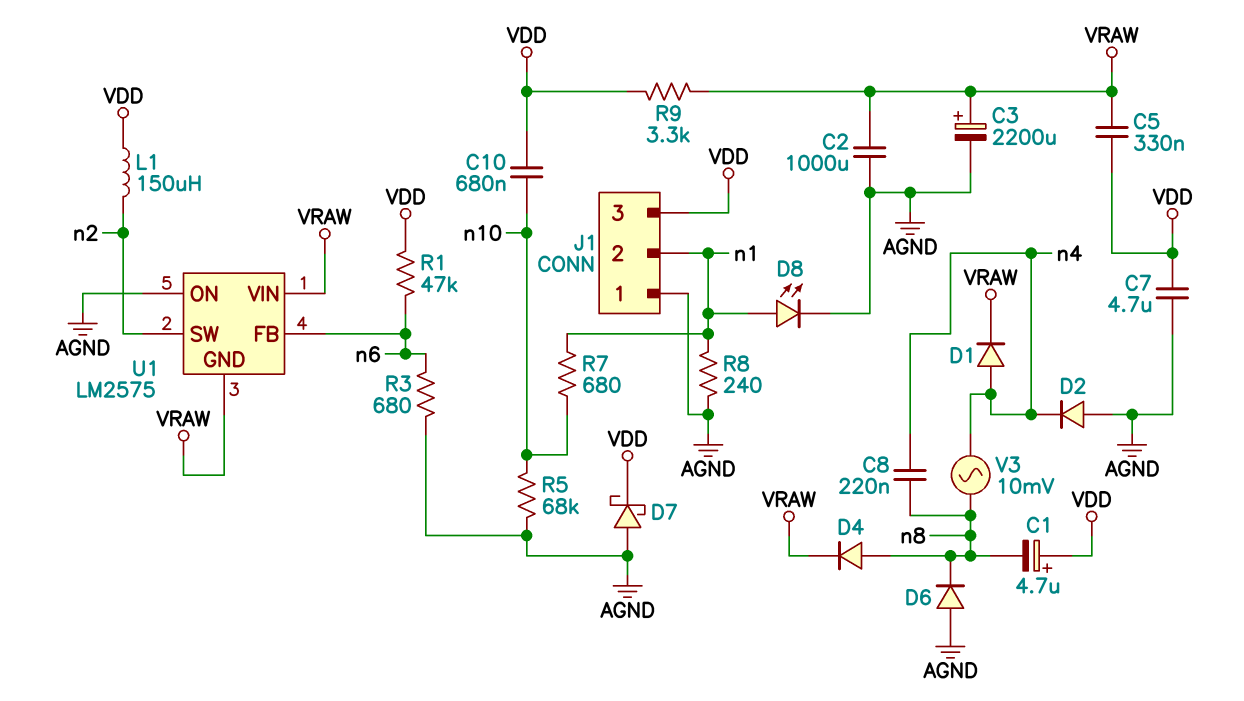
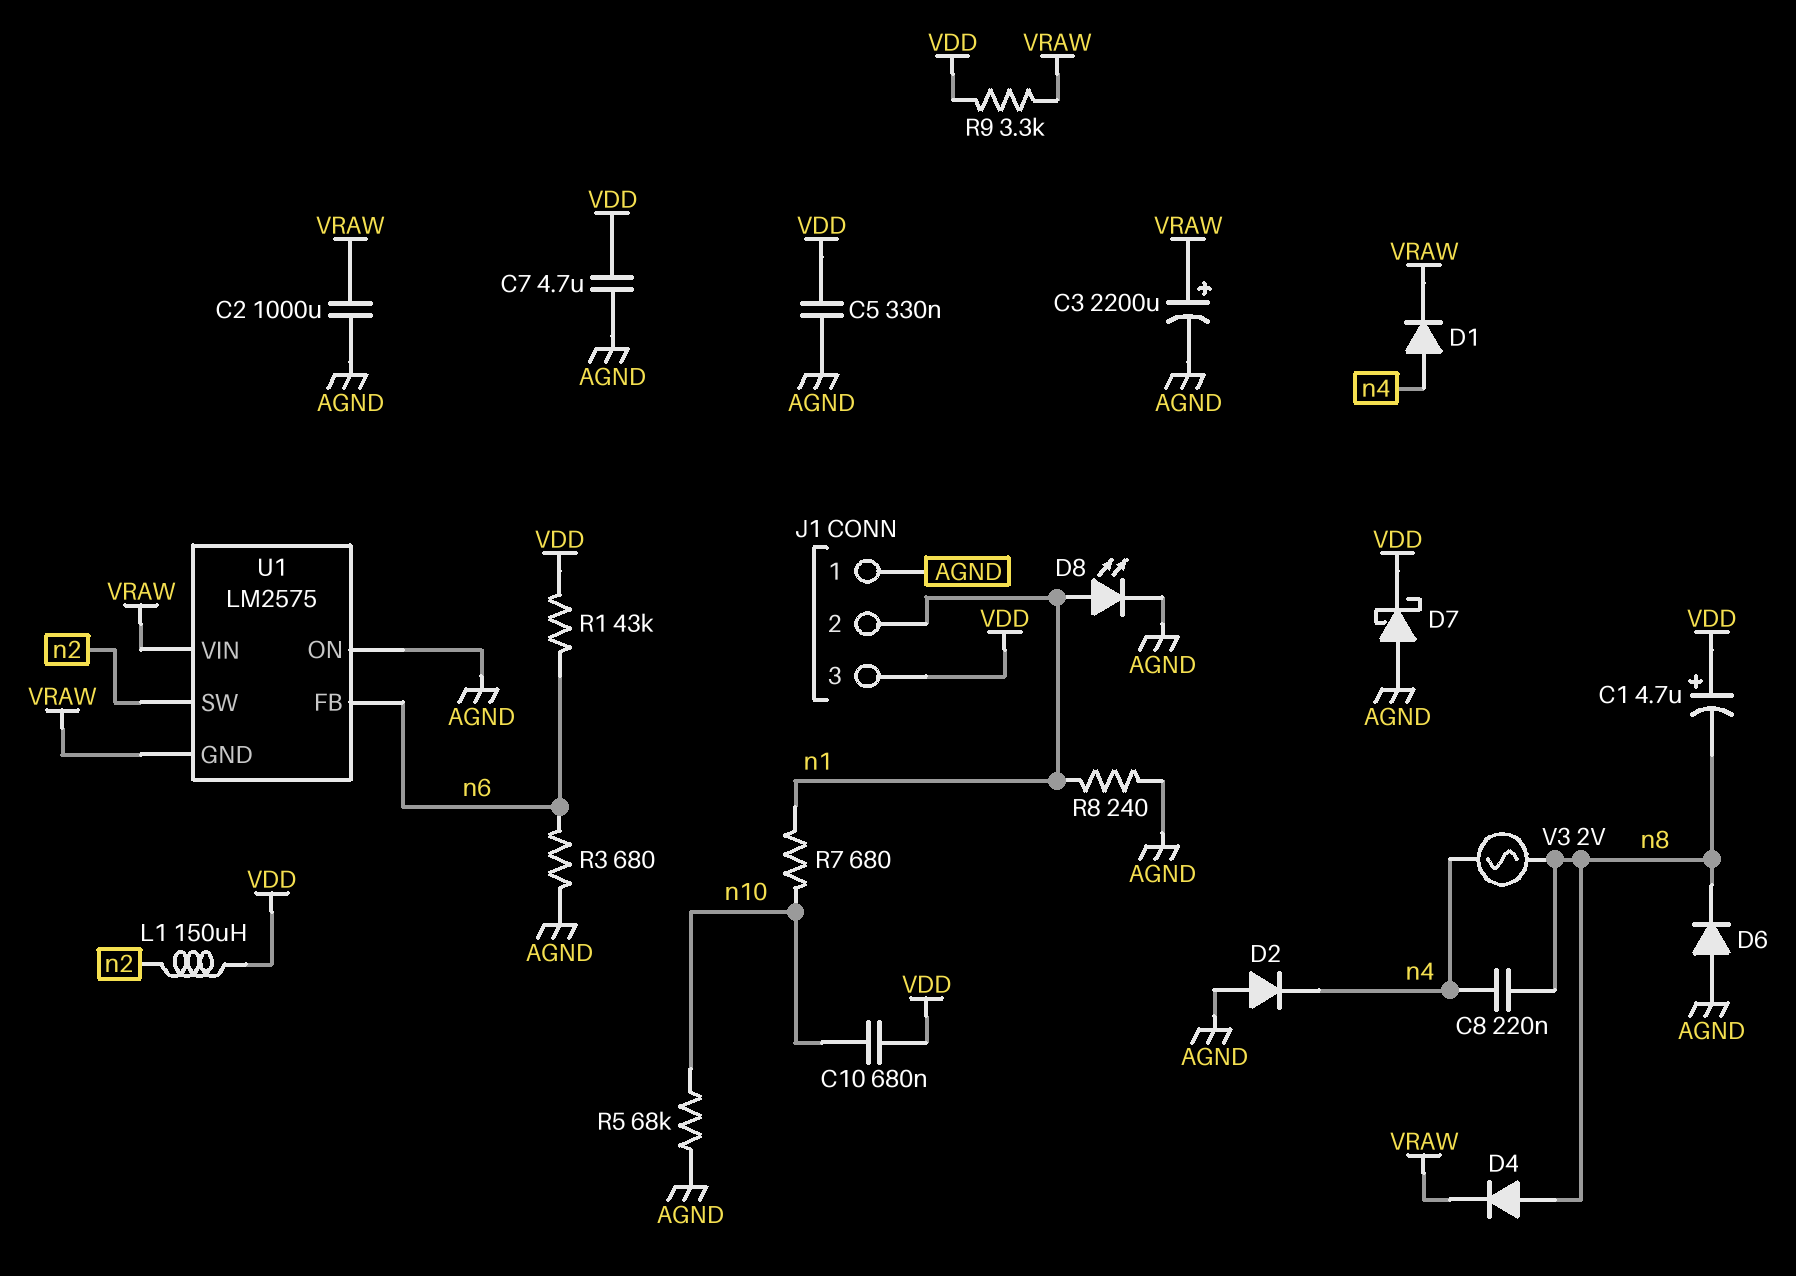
C5: 330nF (VDD, VRAW) -> 330nF (AGND, VDD)
R1: 47k (VDD, n6) -> 43k (VDD, n6)
V3: AC 10mV (n4, n8) -> AC 2V (n4, n8)

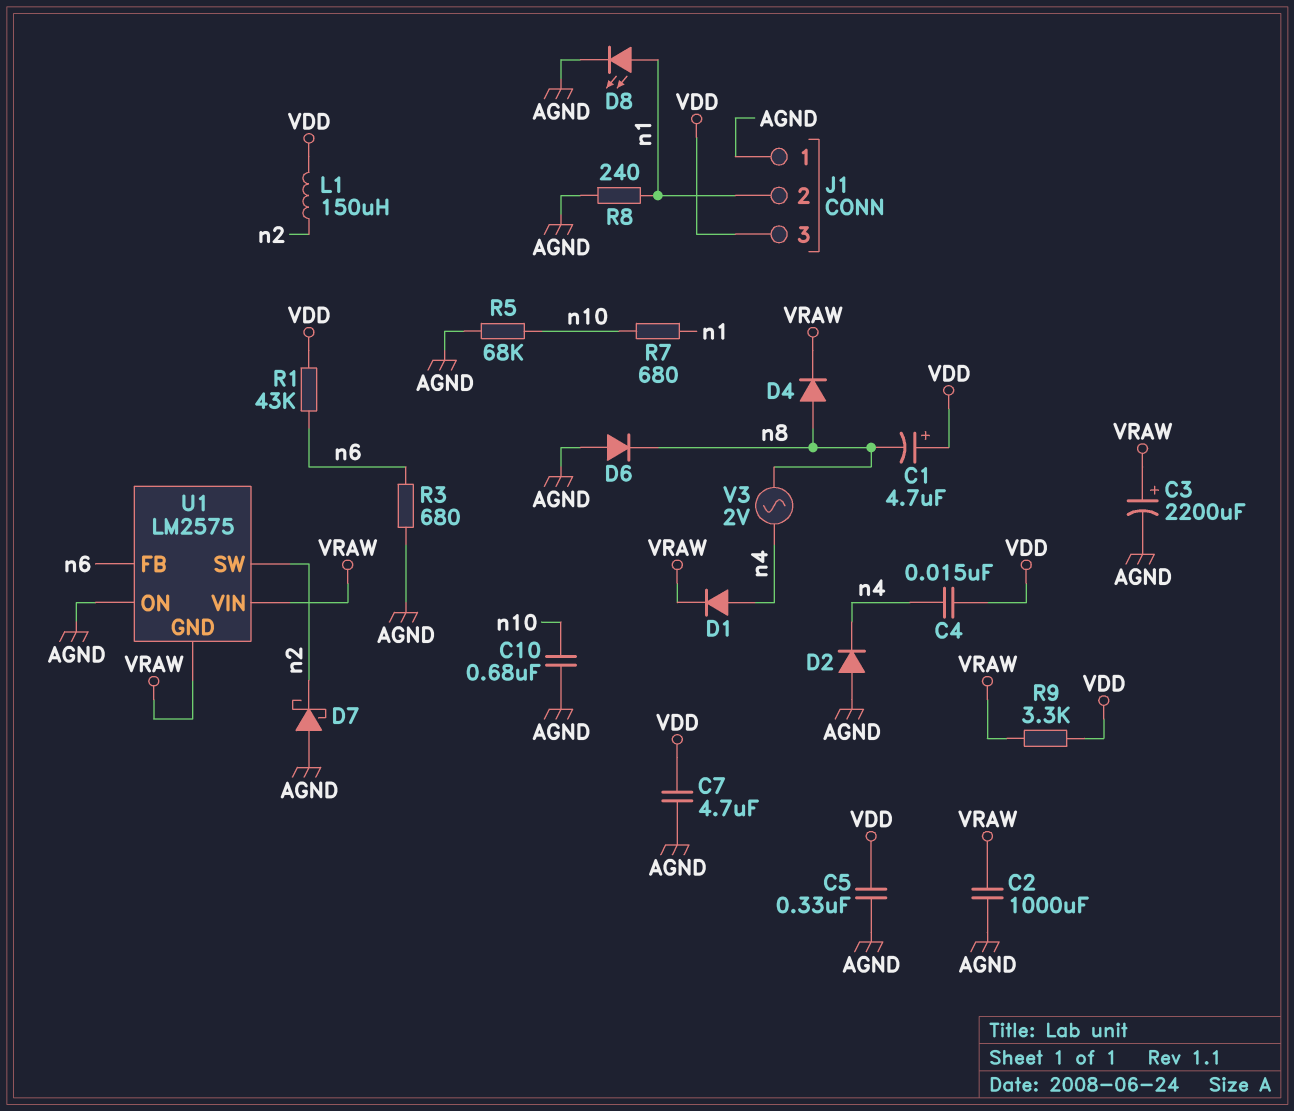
C4: none -> 15nF (VDD, n4)
C8: 220nF (n4, n8) -> none
C10: 680nF (VDD, n10) -> 680nF (AGND, n10)
D7: schottky (A AGND, K VDD) -> schottky (A AGND, K n2)

